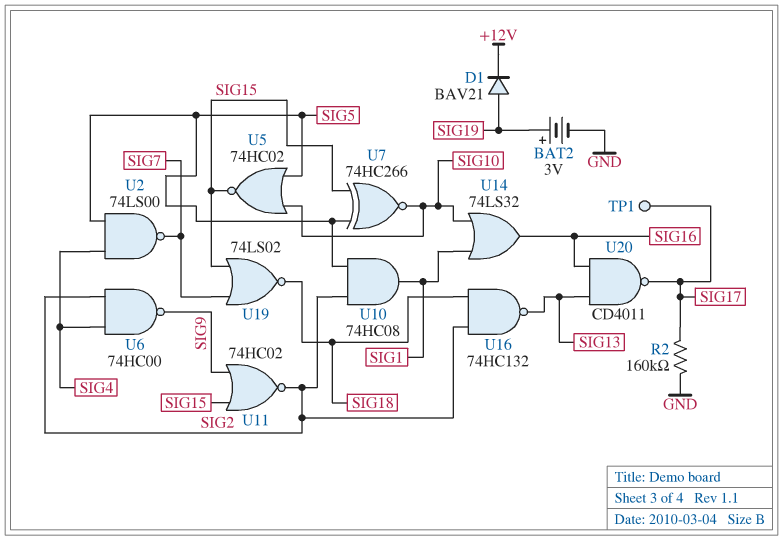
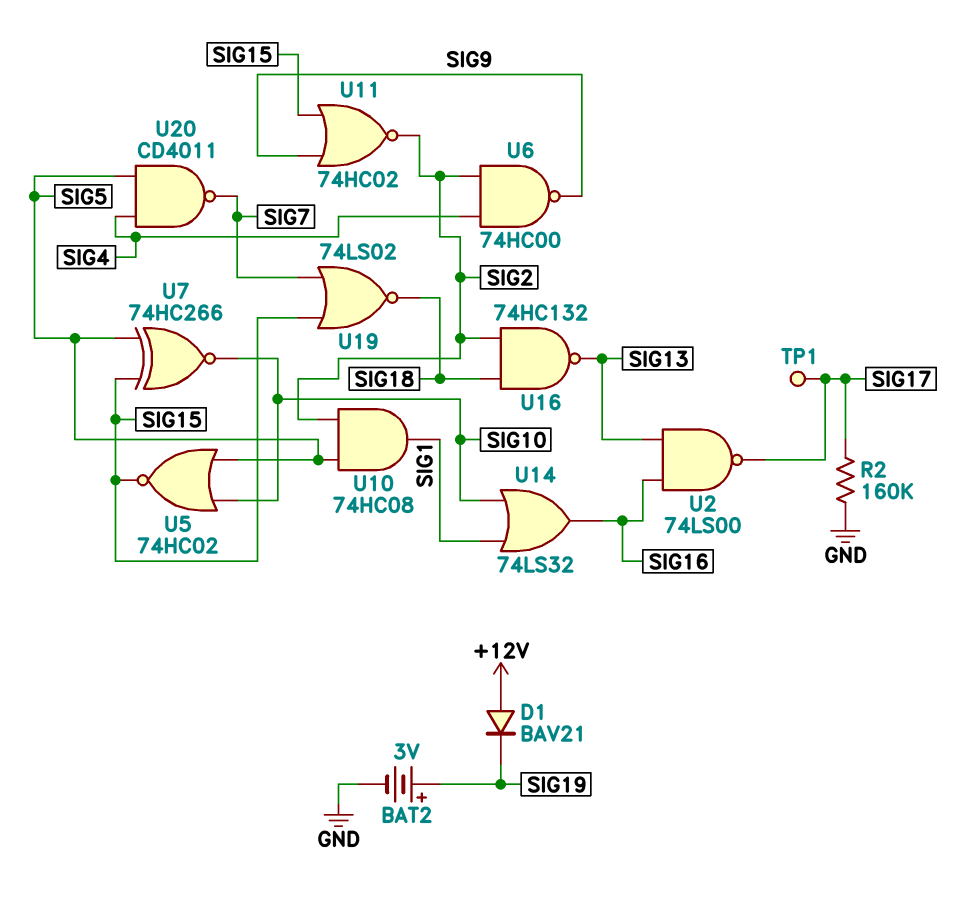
D1: diode BAV21 (A SIG19, K +12V) -> diode BAV21 (A +12V, K SIG19)
U2: NAND 74LS00 (in SIG4, in SIG5, out SIG7) -> NAND 74LS00 (in SIG13, in SIG16, out SIG17)
U20: NAND CD4011 (in SIG13, in SIG16, out SIG17) -> NAND CD4011 (in SIG4, in SIG5, out SIG7)

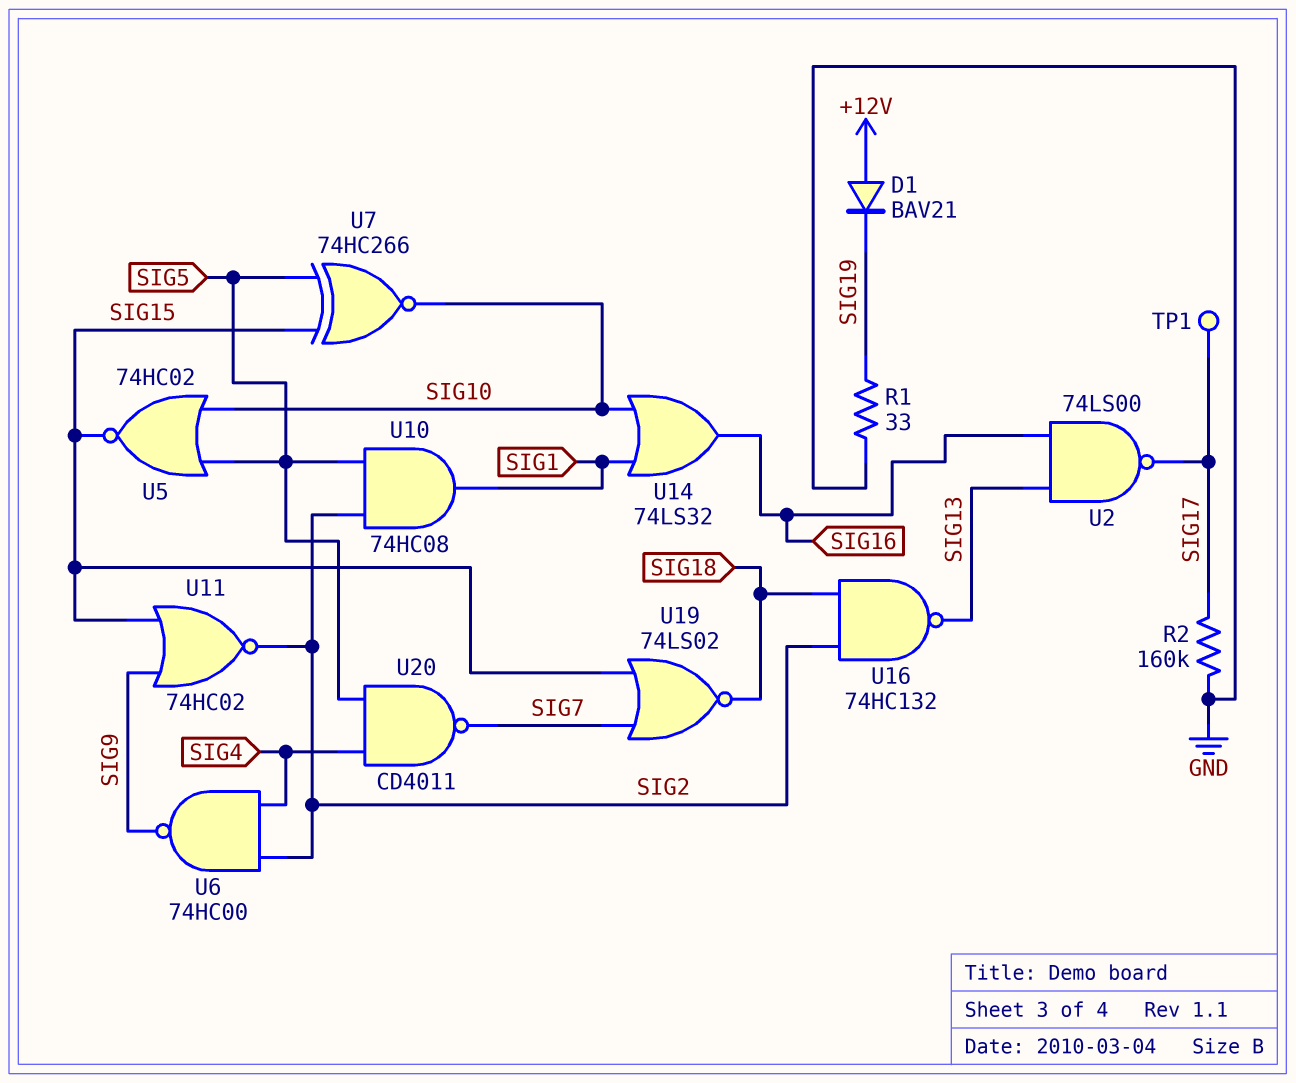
BAT2: 3V (plus SIG19, minus GND) -> none
R1: none -> 33 (GND, SIG19)

